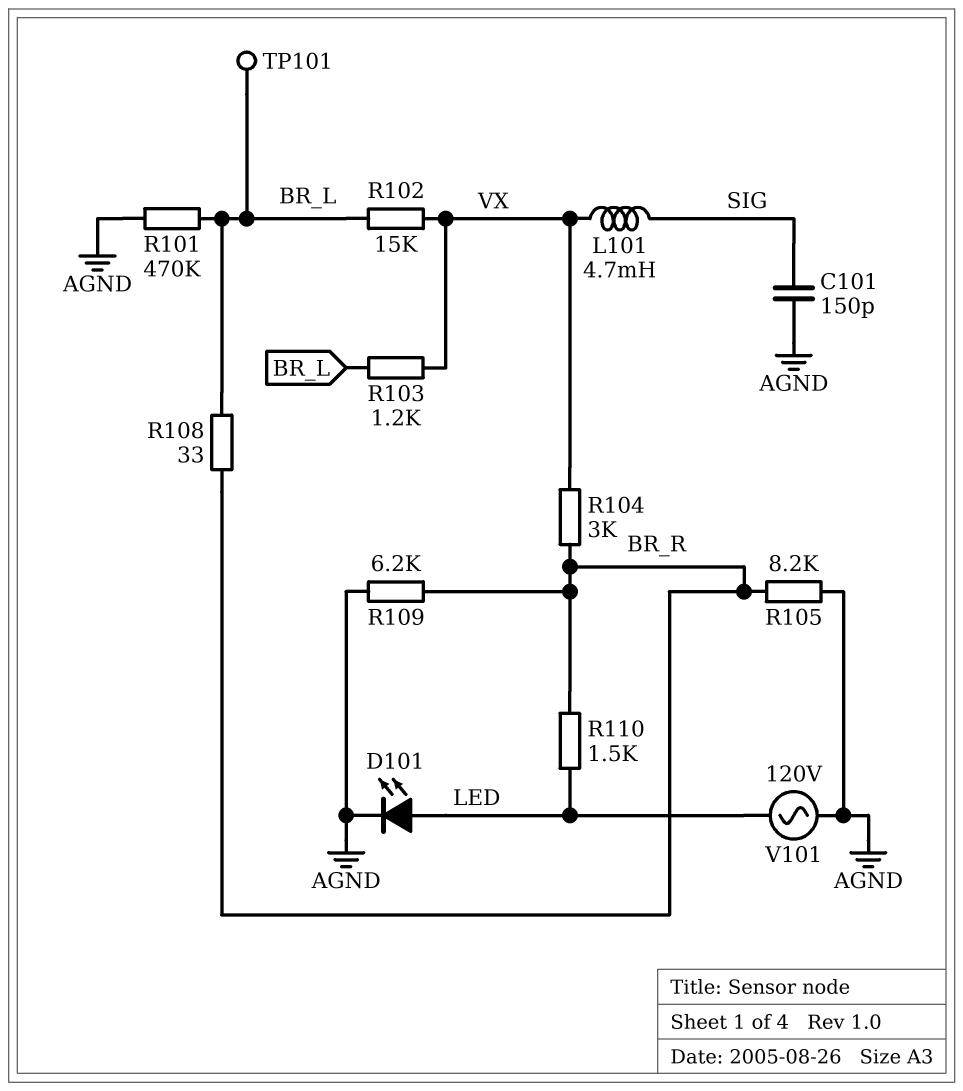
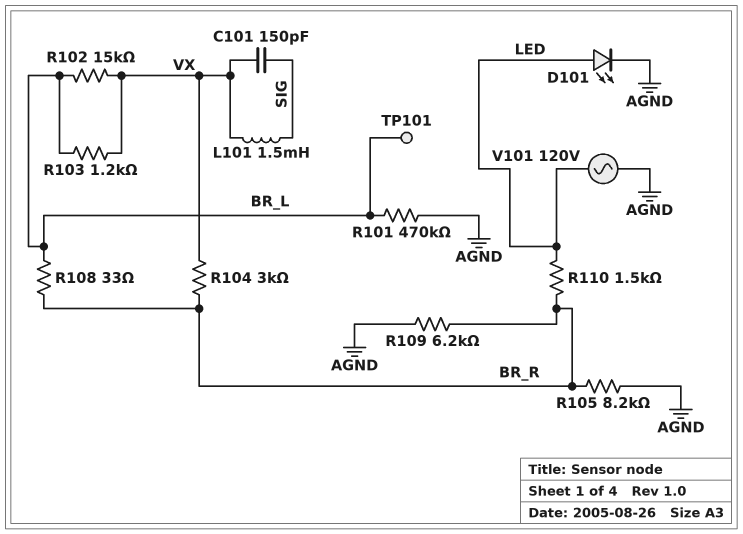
C101: 150pF (AGND, SIG) -> 150pF (SIG, VX)
L101: 4.7mH (SIG, VX) -> 1.5mH (SIG, VX)

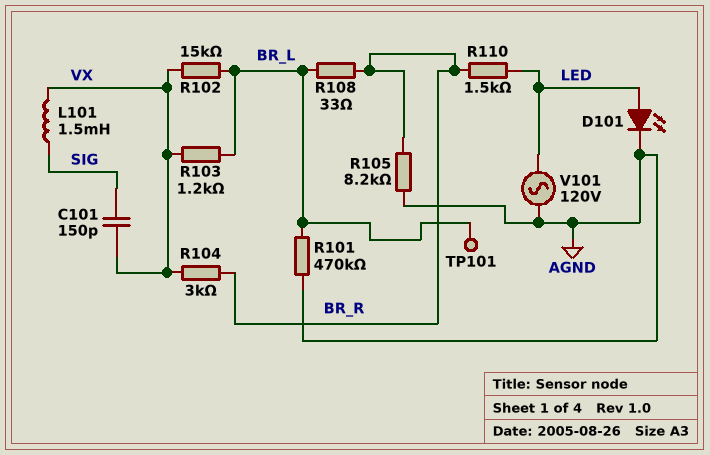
R109: 6.2k (AGND, BR_R) -> none

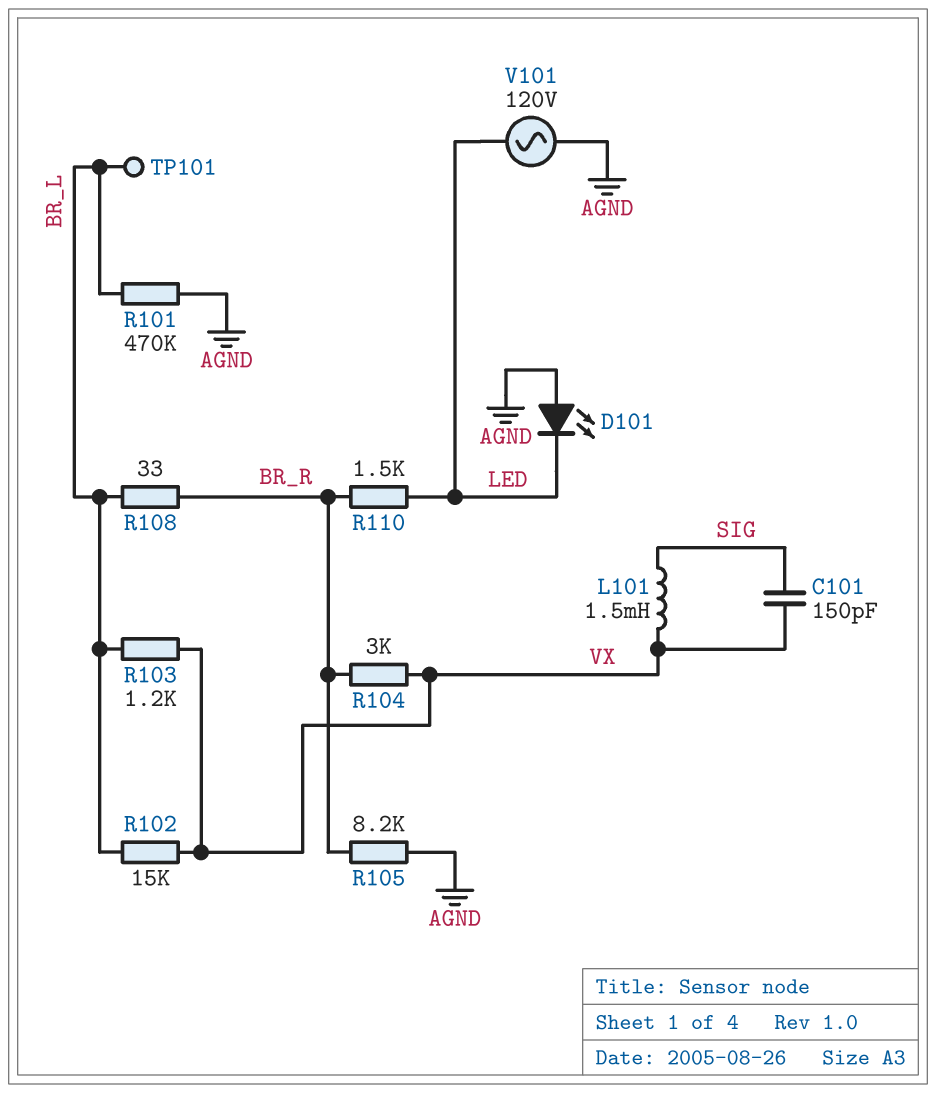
D101: LED (A LED, K AGND) -> LED (A AGND, K LED)

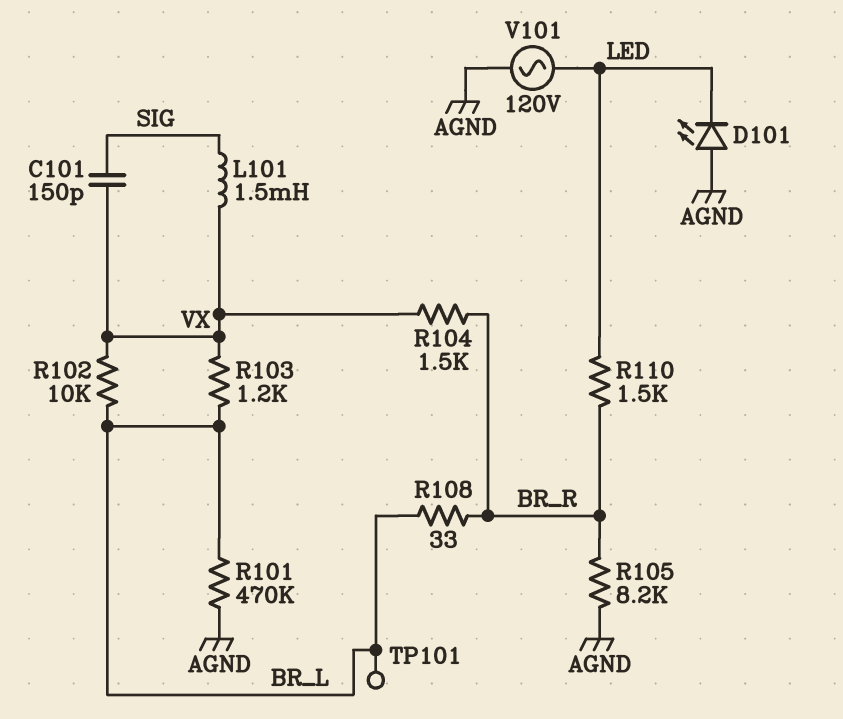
R102: 15k (BR_L, VX) -> 10k (BR_L, VX)
R104: 3k (BR_R, VX) -> 1.5k (BR_R, VX)

